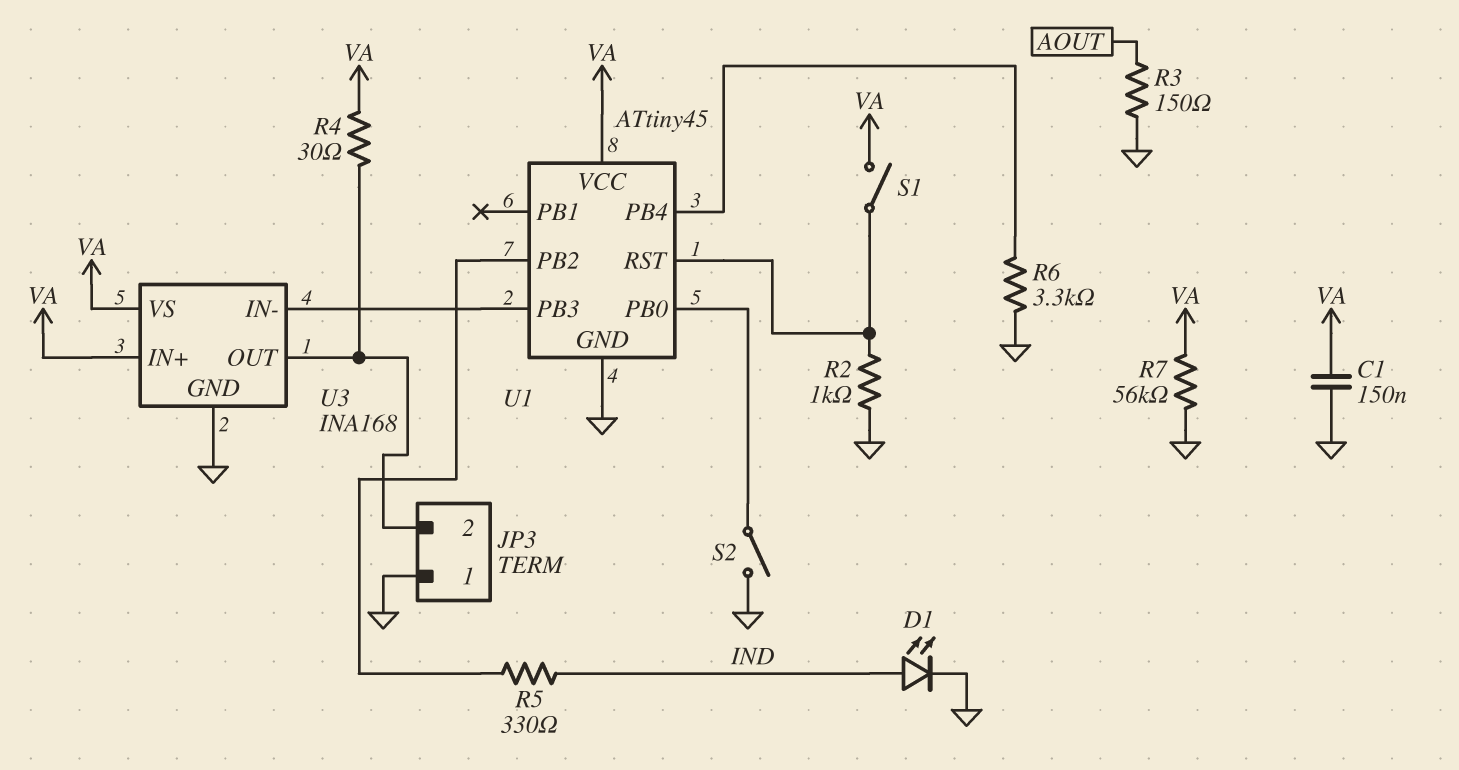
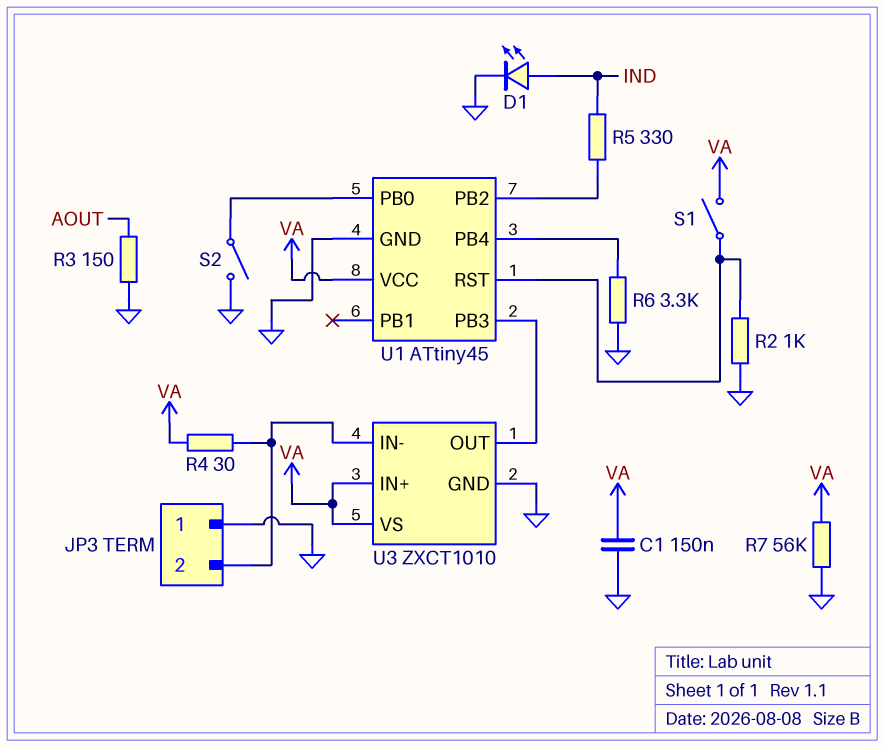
U3: INA168 -> ZXCT1010
U3 pin IN-: U1/PB3 -> JP3/2
U3 pin OUT: JP3/2 -> U1/PB3

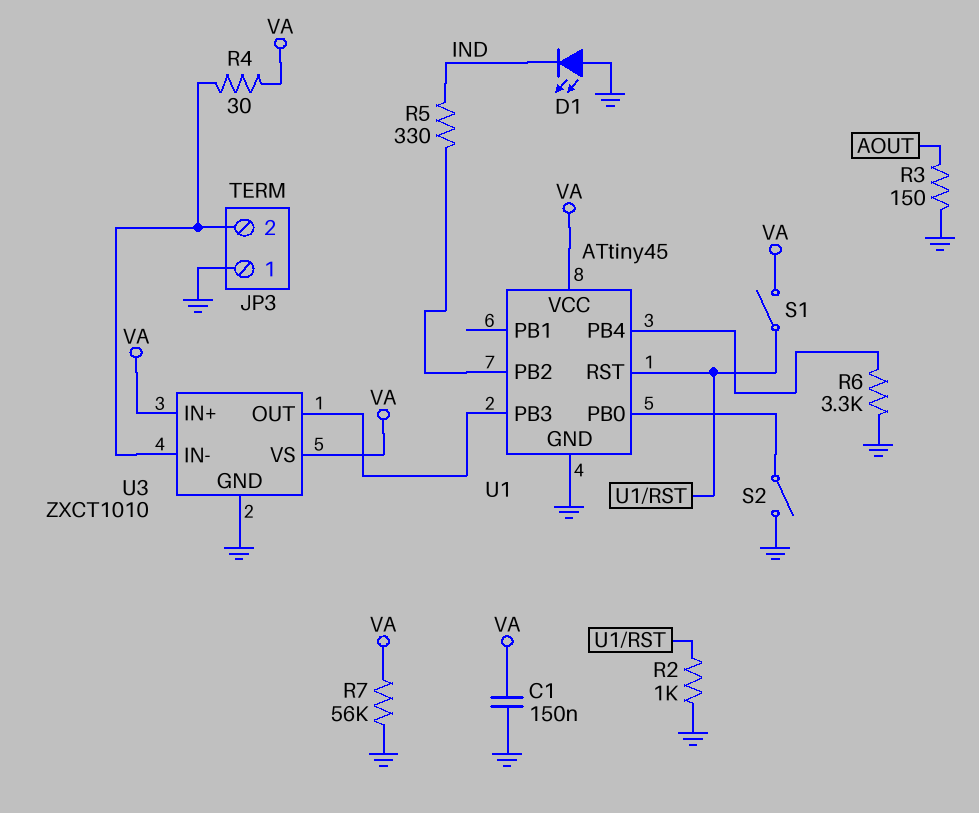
D1: LED (A IND, K GND) -> LED (A GND, K IND)

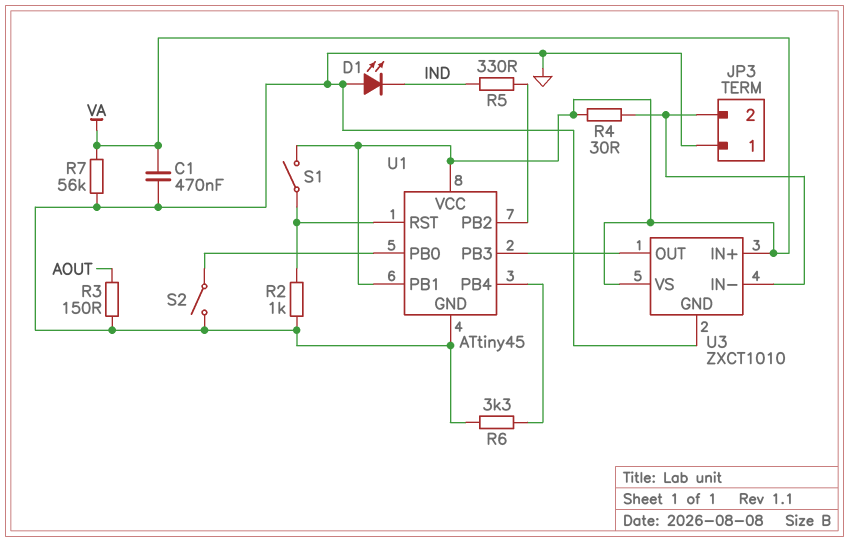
C1: 150nF (GND, VA) -> 470nF (GND, VA)
U1 pin PB1: none -> VA

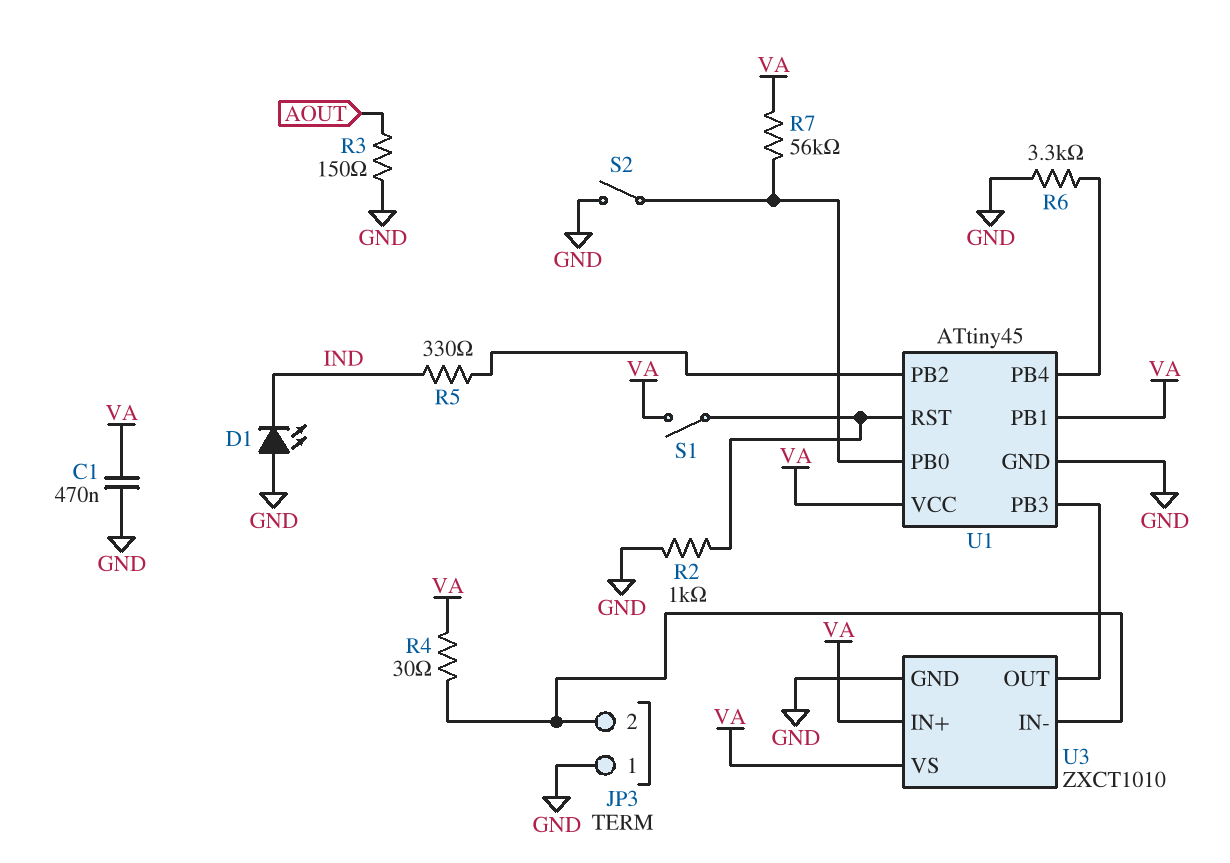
R7: 56k (GND, VA) -> 56k (U1/PB0, VA)

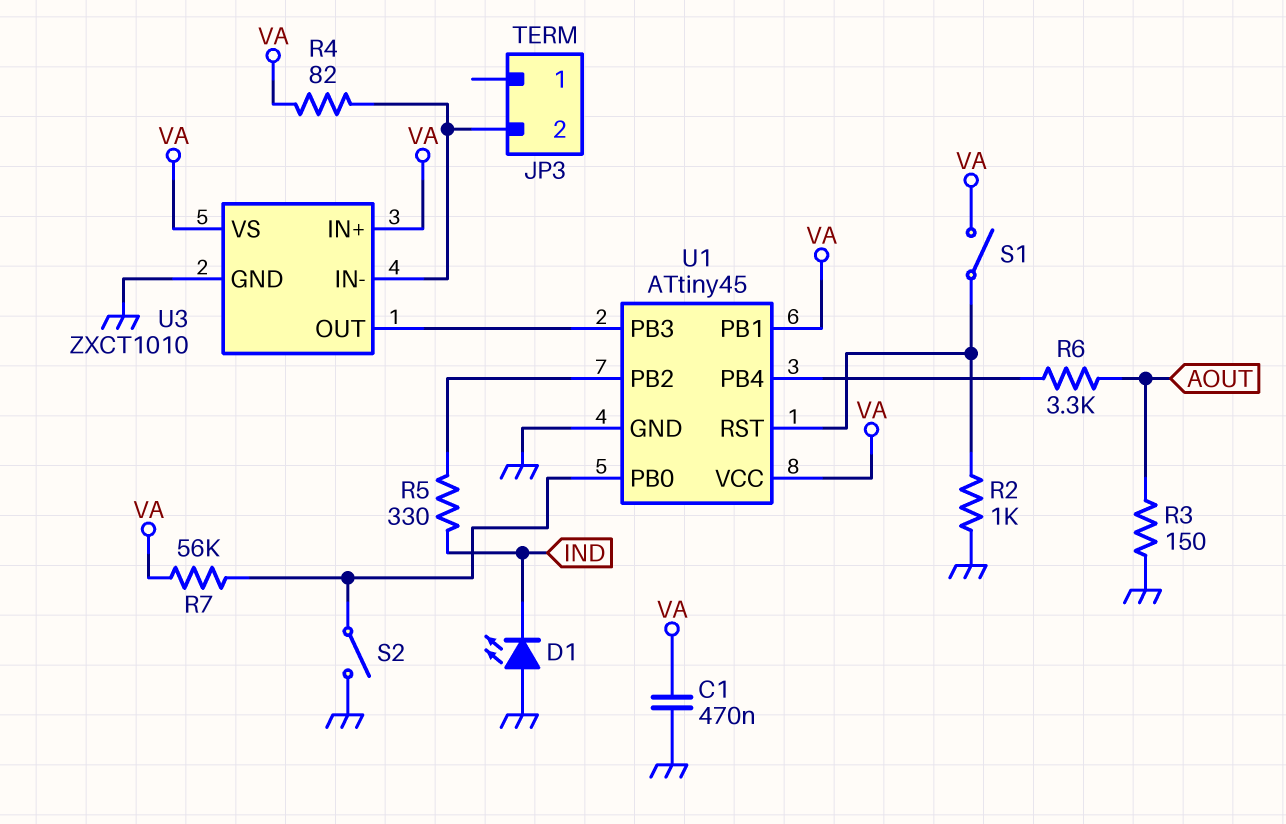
JP3 pin 1: GND -> none
R4: 30 (JP3/2, VA) -> 82 (JP3/2, VA)
R6: 3.3k (GND, U1/PB4) -> 3.3k (AOUT, U1/PB4)

